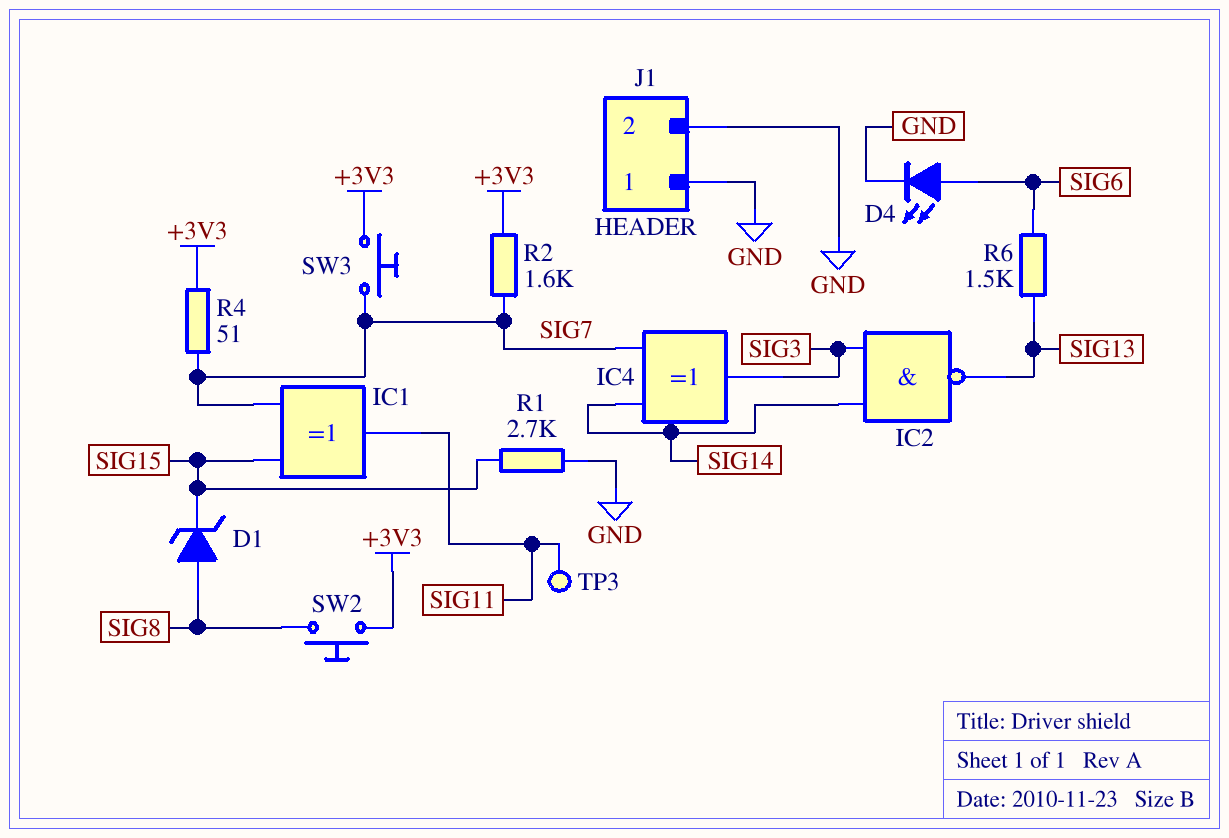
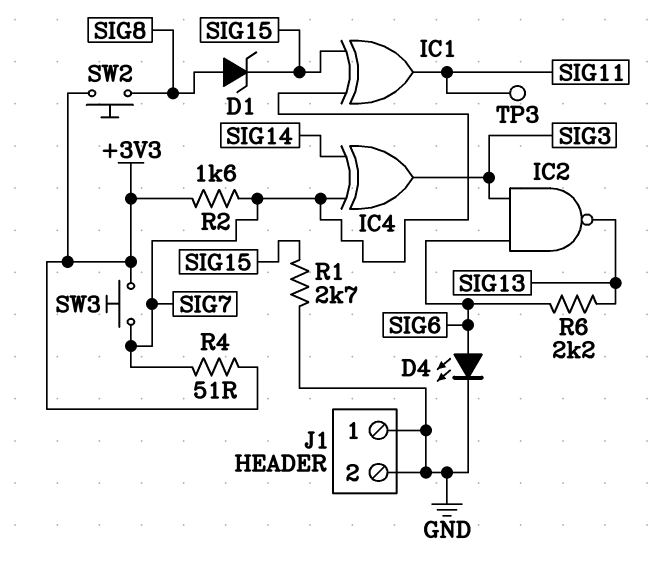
IC2: NAND (in SIG3, in SIG14, out SIG13) -> NAND (in SIG3, in SIG6, out SIG13)
R6: 1.5k (SIG6, SIG13) -> 2.2k (SIG6, SIG13)

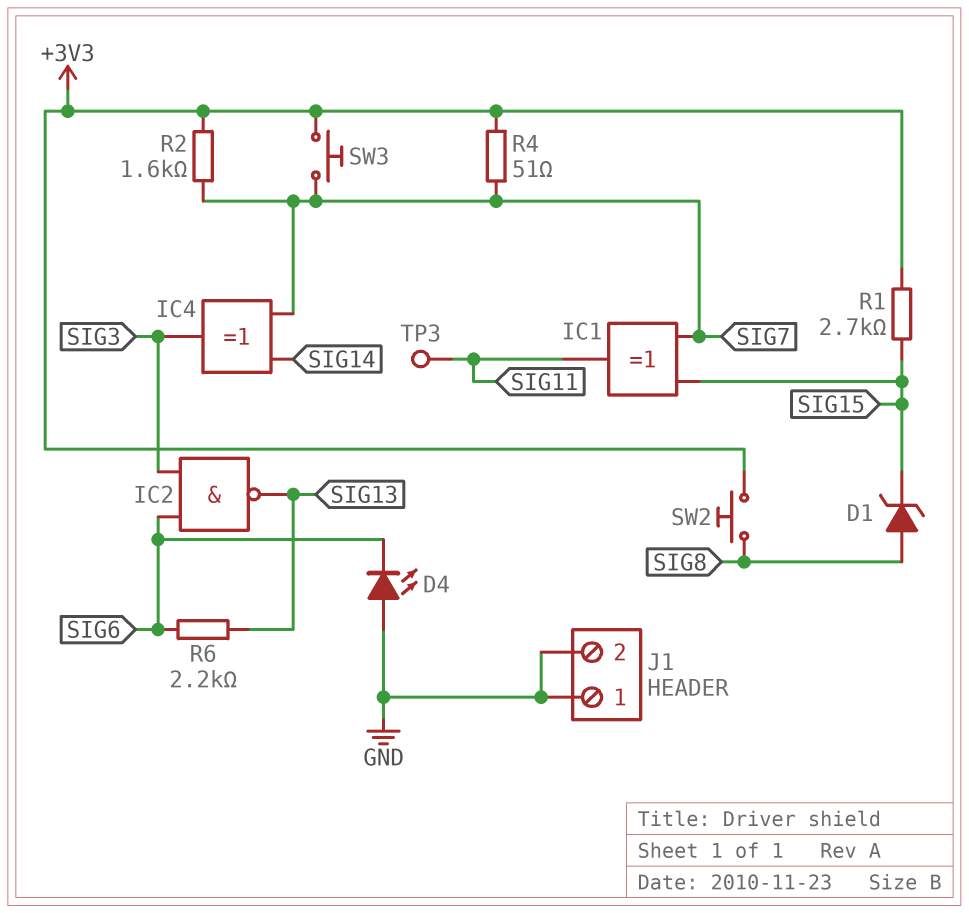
D4: LED (A SIG6, K GND) -> LED (A GND, K SIG6)
R1: 2.7k (GND, SIG15) -> 2.7k (+3V3, SIG15)

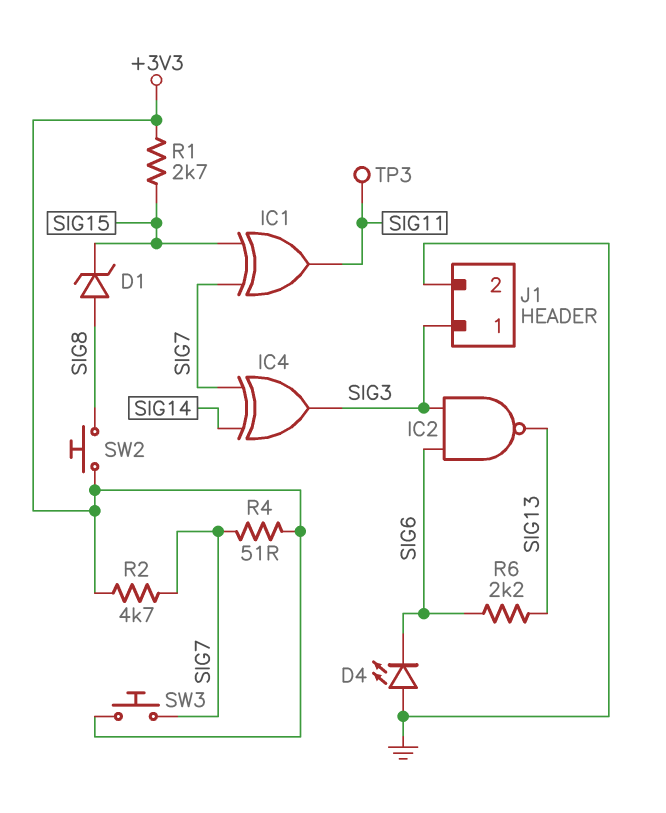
J1 pin 1: GND -> SIG3
R2: 1.6k (+3V3, SIG7) -> 4.7k (+3V3, SIG7)

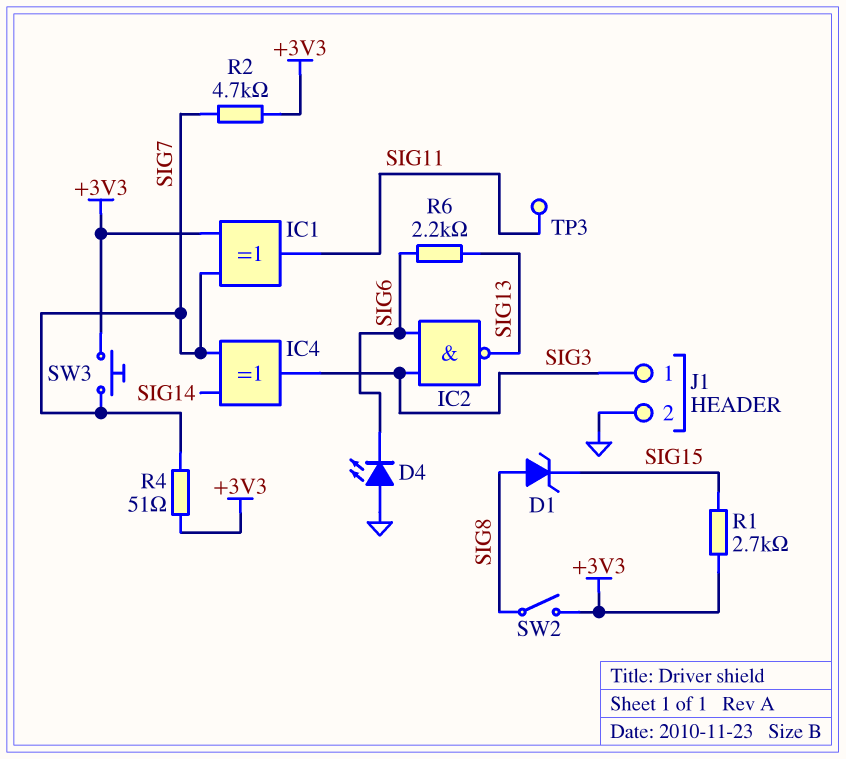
IC1: XOR (in SIG7, in SIG15, out SIG11) -> XOR (in +3V3, in SIG7, out SIG11)
SW2: button (+3V3, SIG8) -> switch (+3V3, SIG8)

